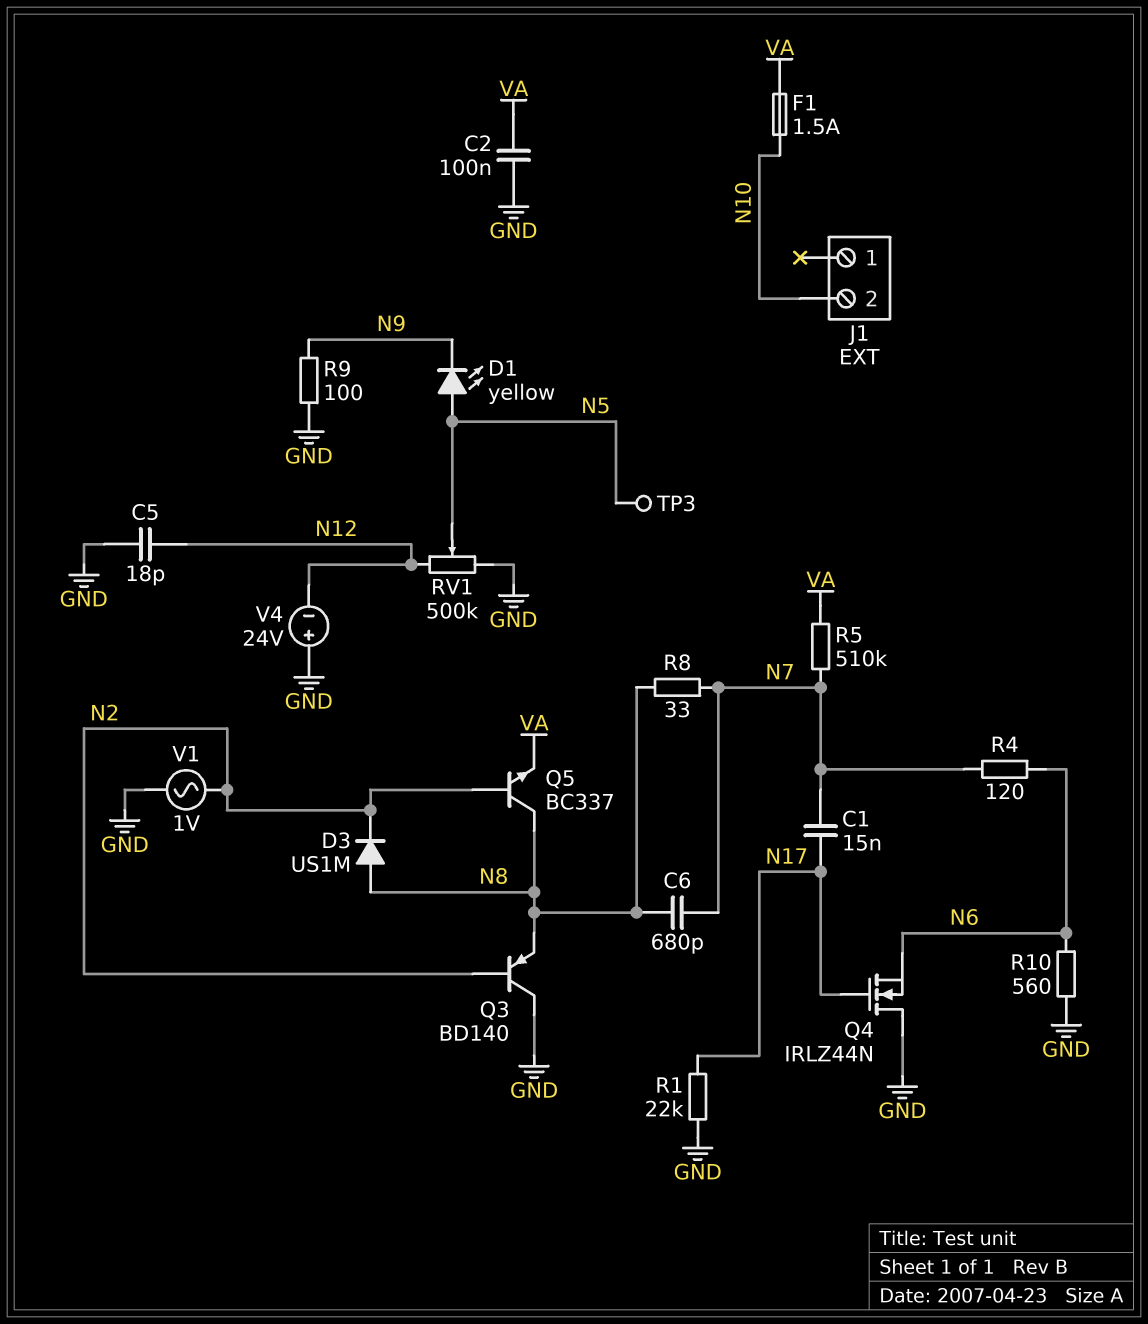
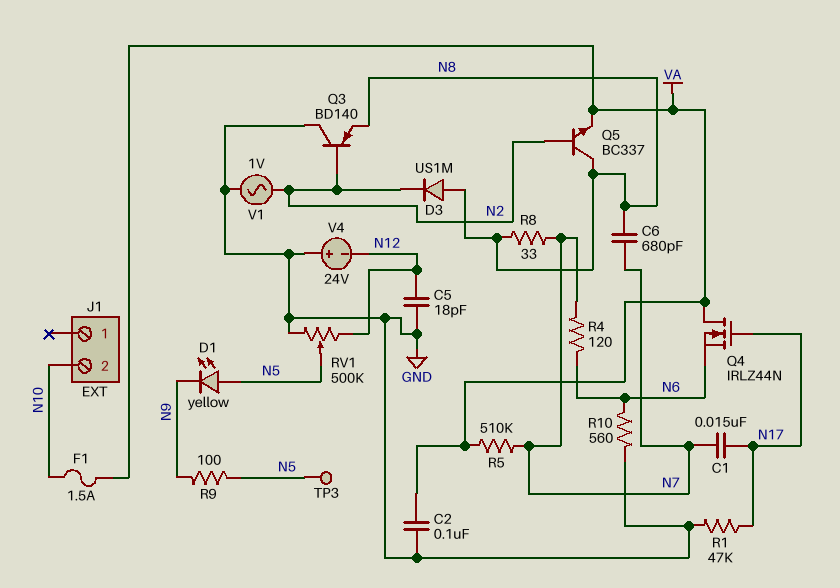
Q4: NMOS IRLZ44N (G N17, D GND, S N6) -> NMOS IRLZ44N (G N17, D VA, S N6)
R1: 22k (GND, N17) -> 47k (GND, N17)
R9: 100 (GND, N9) -> 100 (N5, N9)

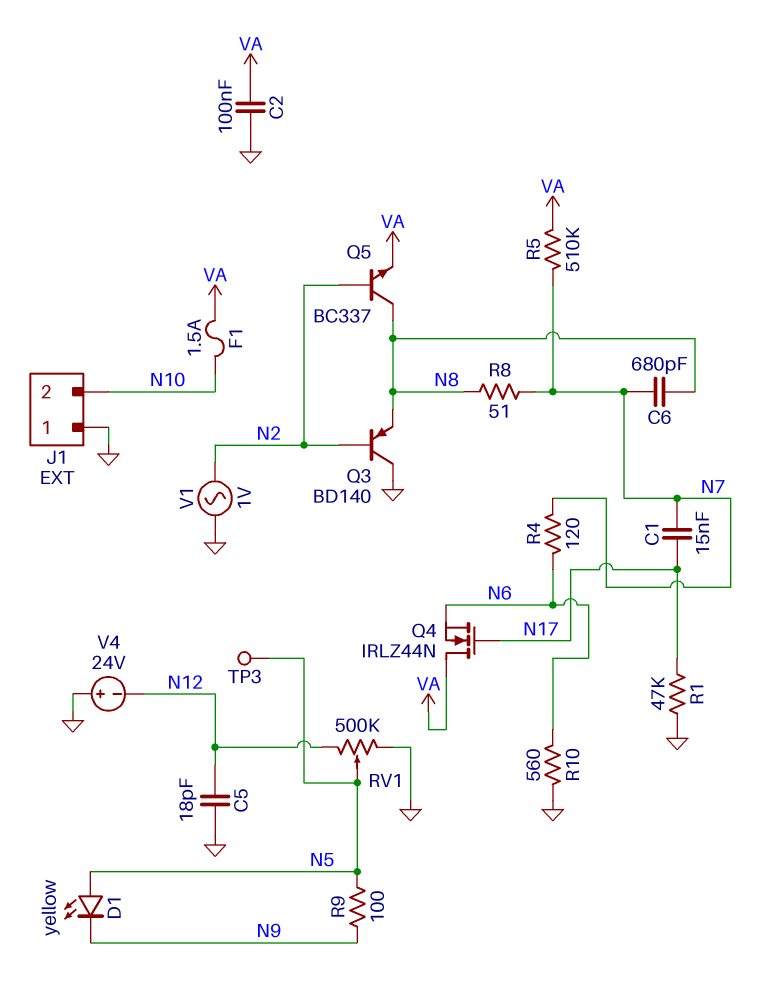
D3: diode US1M (A N8, K N2) -> none
J1 pin 1: none -> GND
R8: 33 (N7, N8) -> 51 (N7, N8)

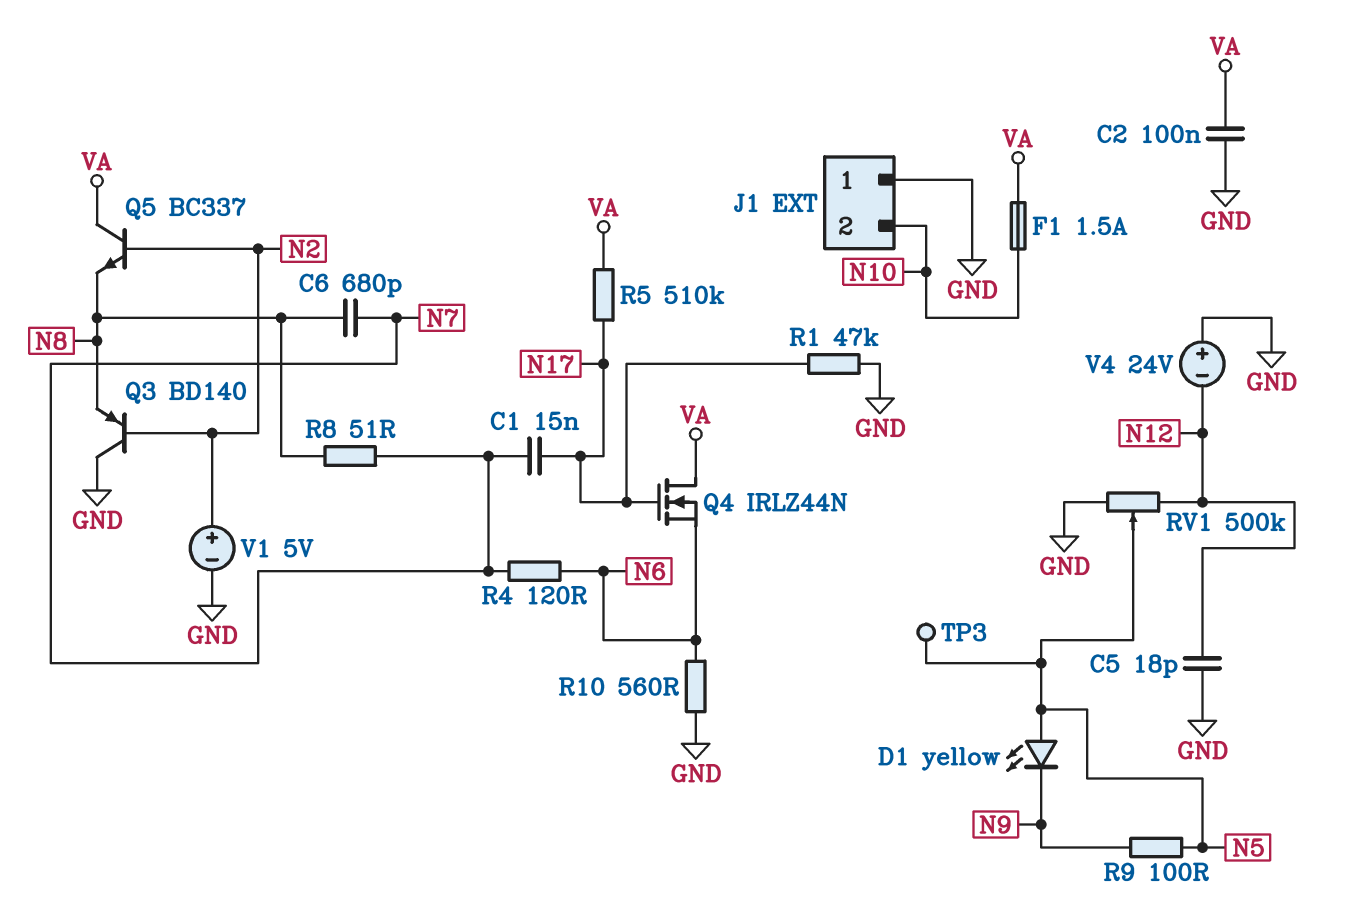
Q5: NPN BC337 (B N2, C N8, E VA) -> NPN BC337 (B N2, C VA, E N8)
R5: 510k (N7, VA) -> 510k (N17, VA)
V1: AC 1V (GND, N2) -> 5V (plus N2, minus GND)

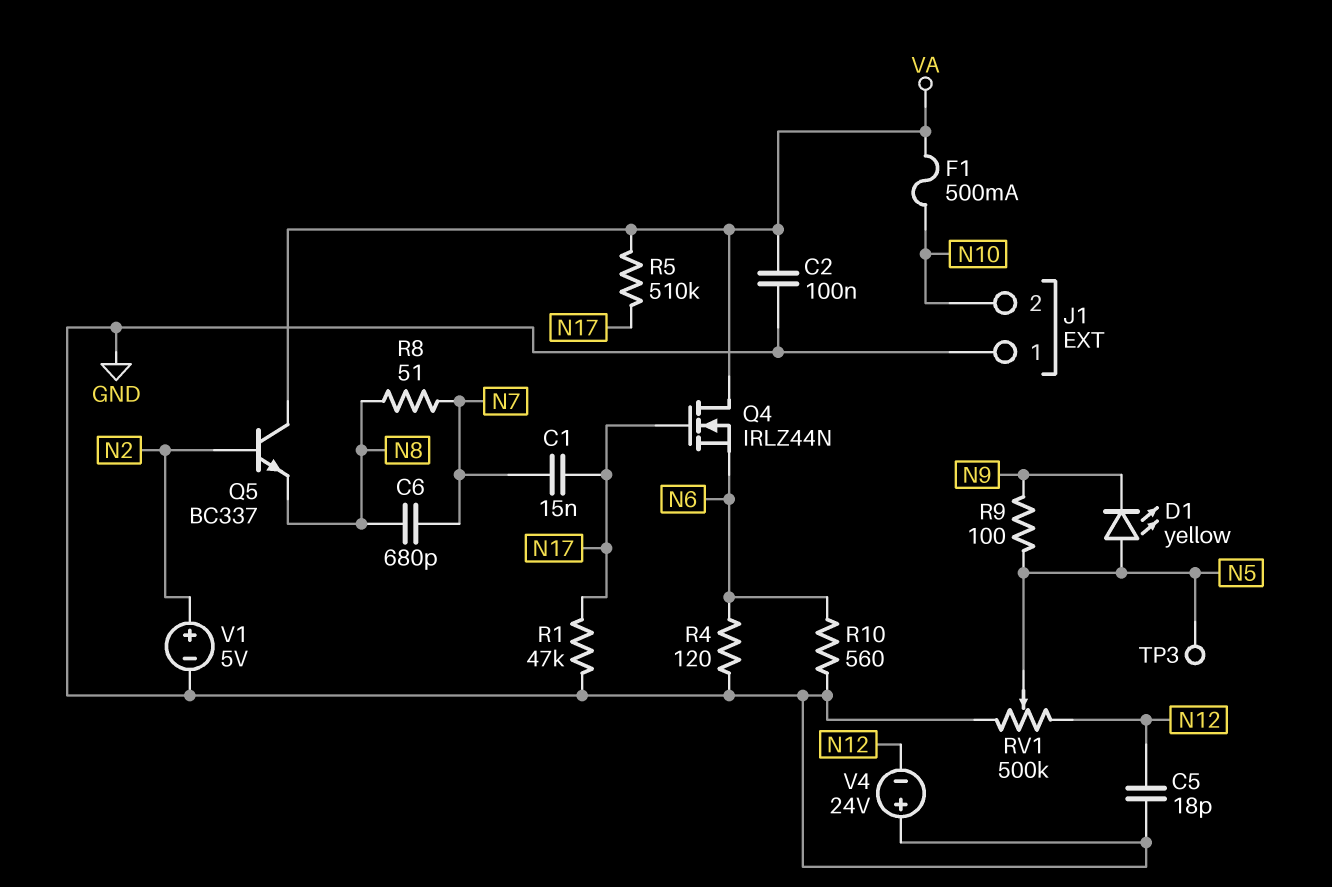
F1: 1.5A (N10, VA) -> 500mA (N10, VA)
Q3: PNP BD140 (B N2, C GND, E N8) -> none
R4: 120 (N6, N7) -> 120 (GND, N6)

